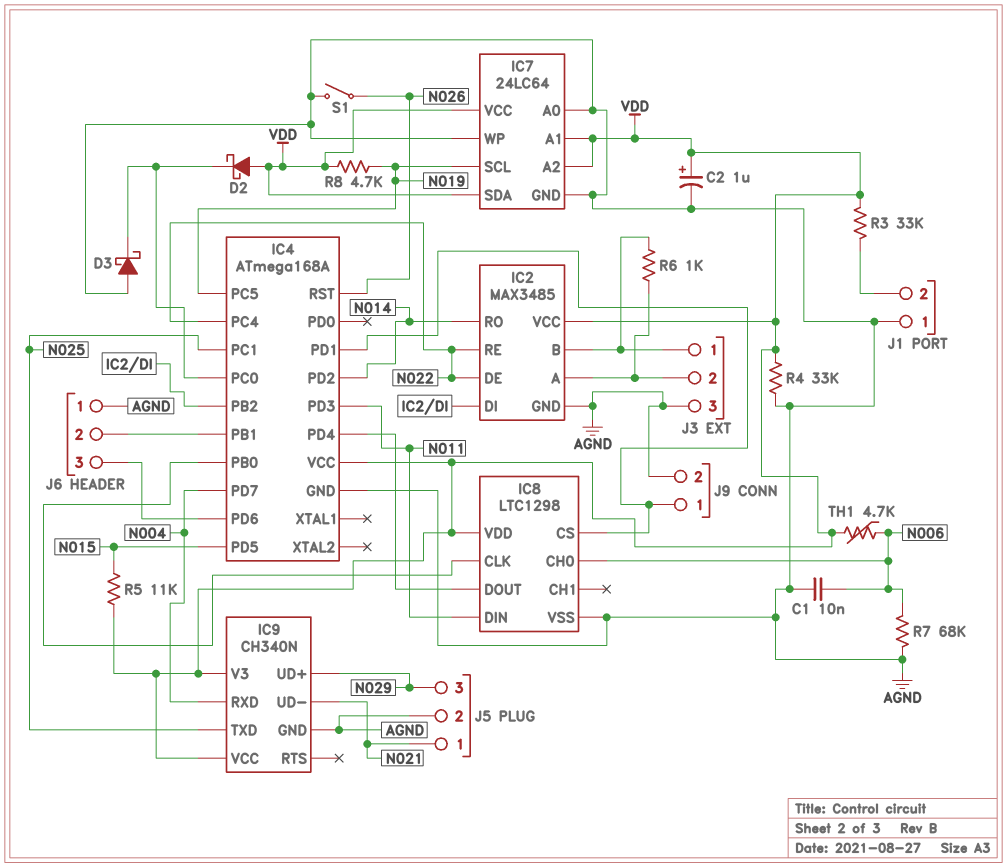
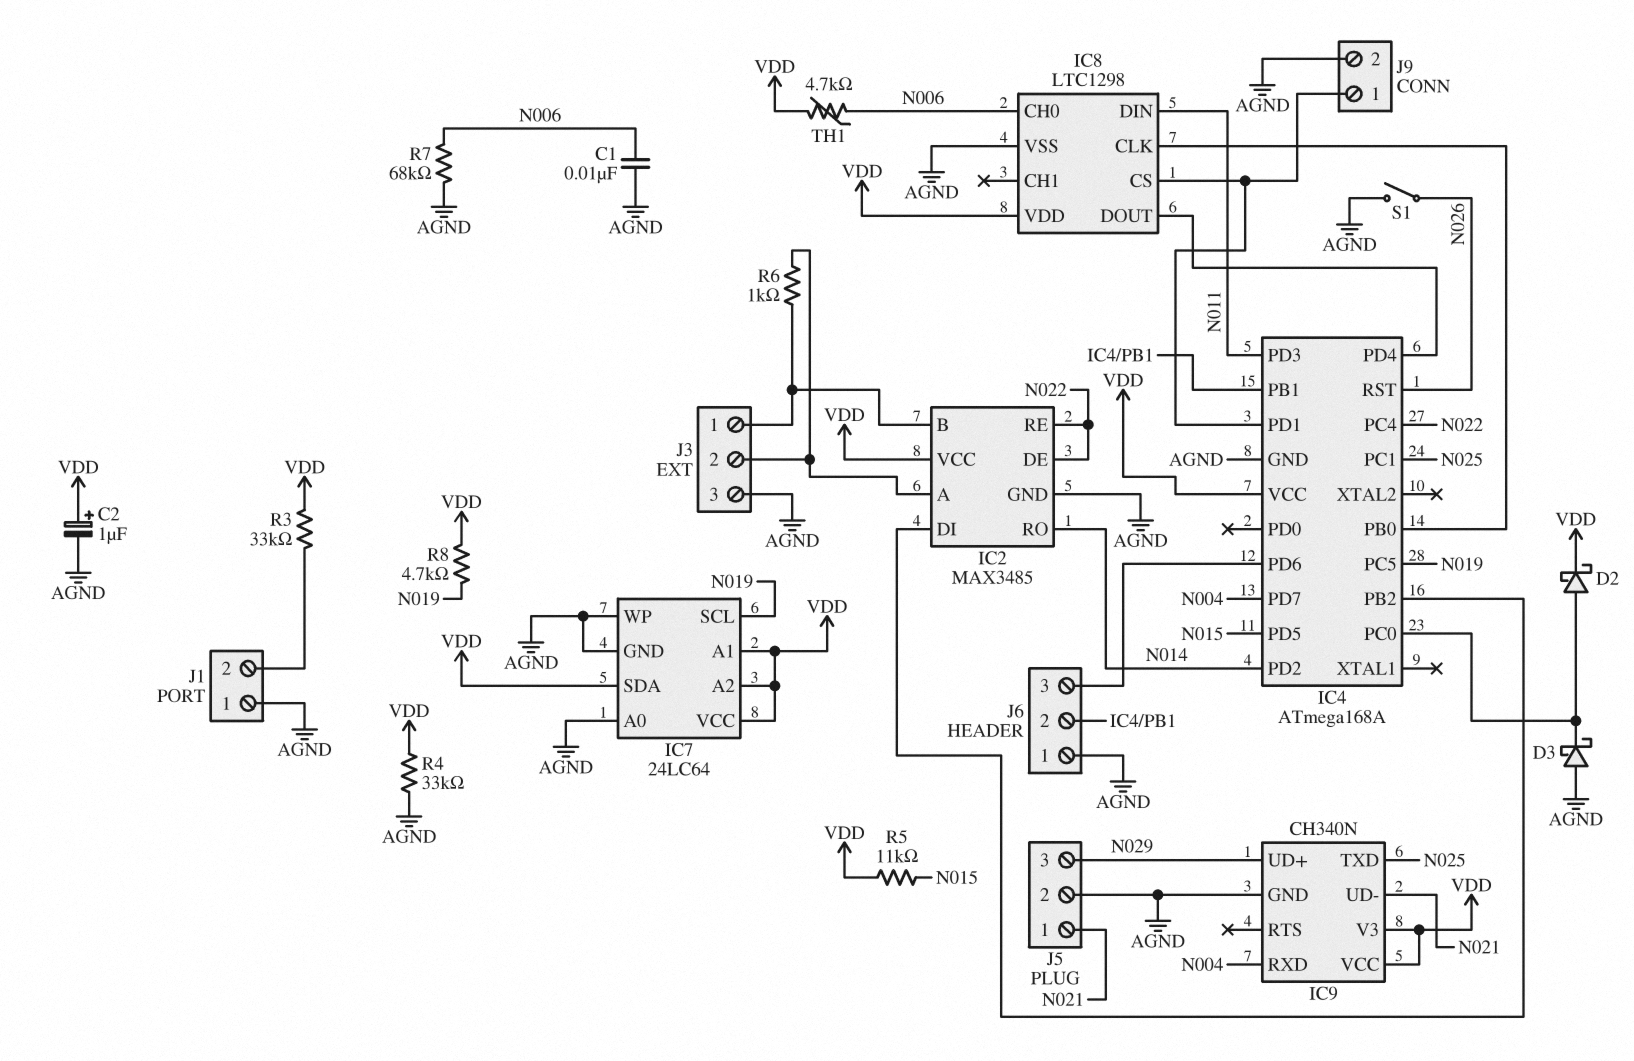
D2: schottky (A VDD, K IC4/PC0) -> schottky (A IC4/PC0, K VDD)

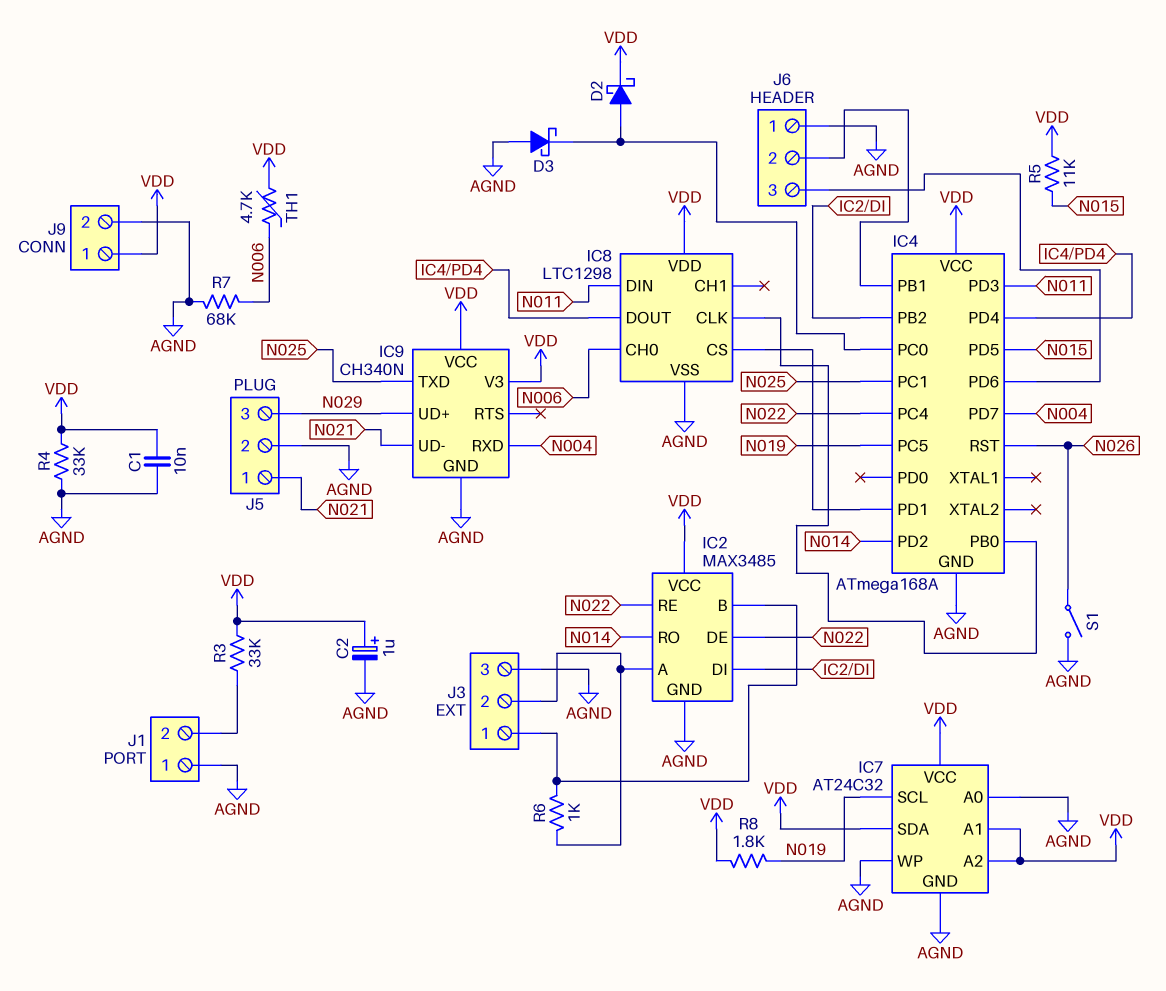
C1: 10nF (AGND, N006) -> 10nF (AGND, VDD)
IC7: 24LC64 -> AT24C32
J9 pin 1: IC4/PD1 -> VDD
R8: 4.7k (N019, VDD) -> 1.8k (N019, VDD)

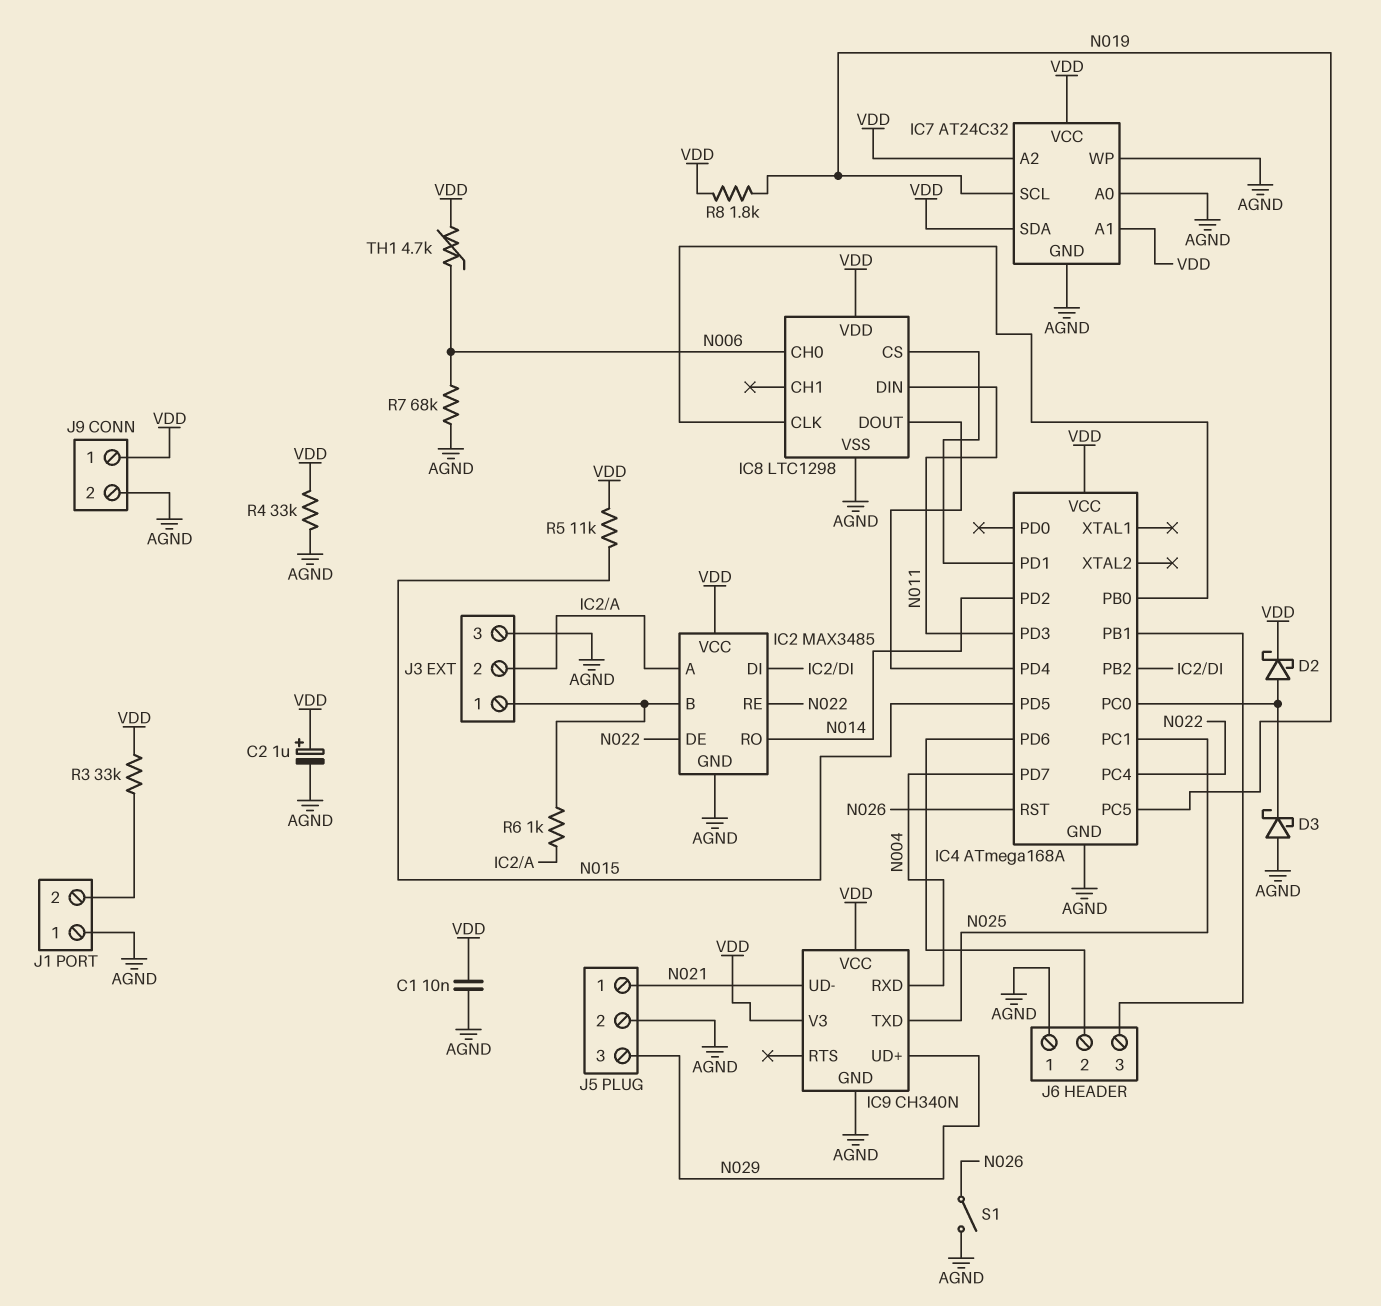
J6 pin 2: IC4/PB1 -> IC4/PD6
J6 pin 3: IC4/PD6 -> IC4/PB1

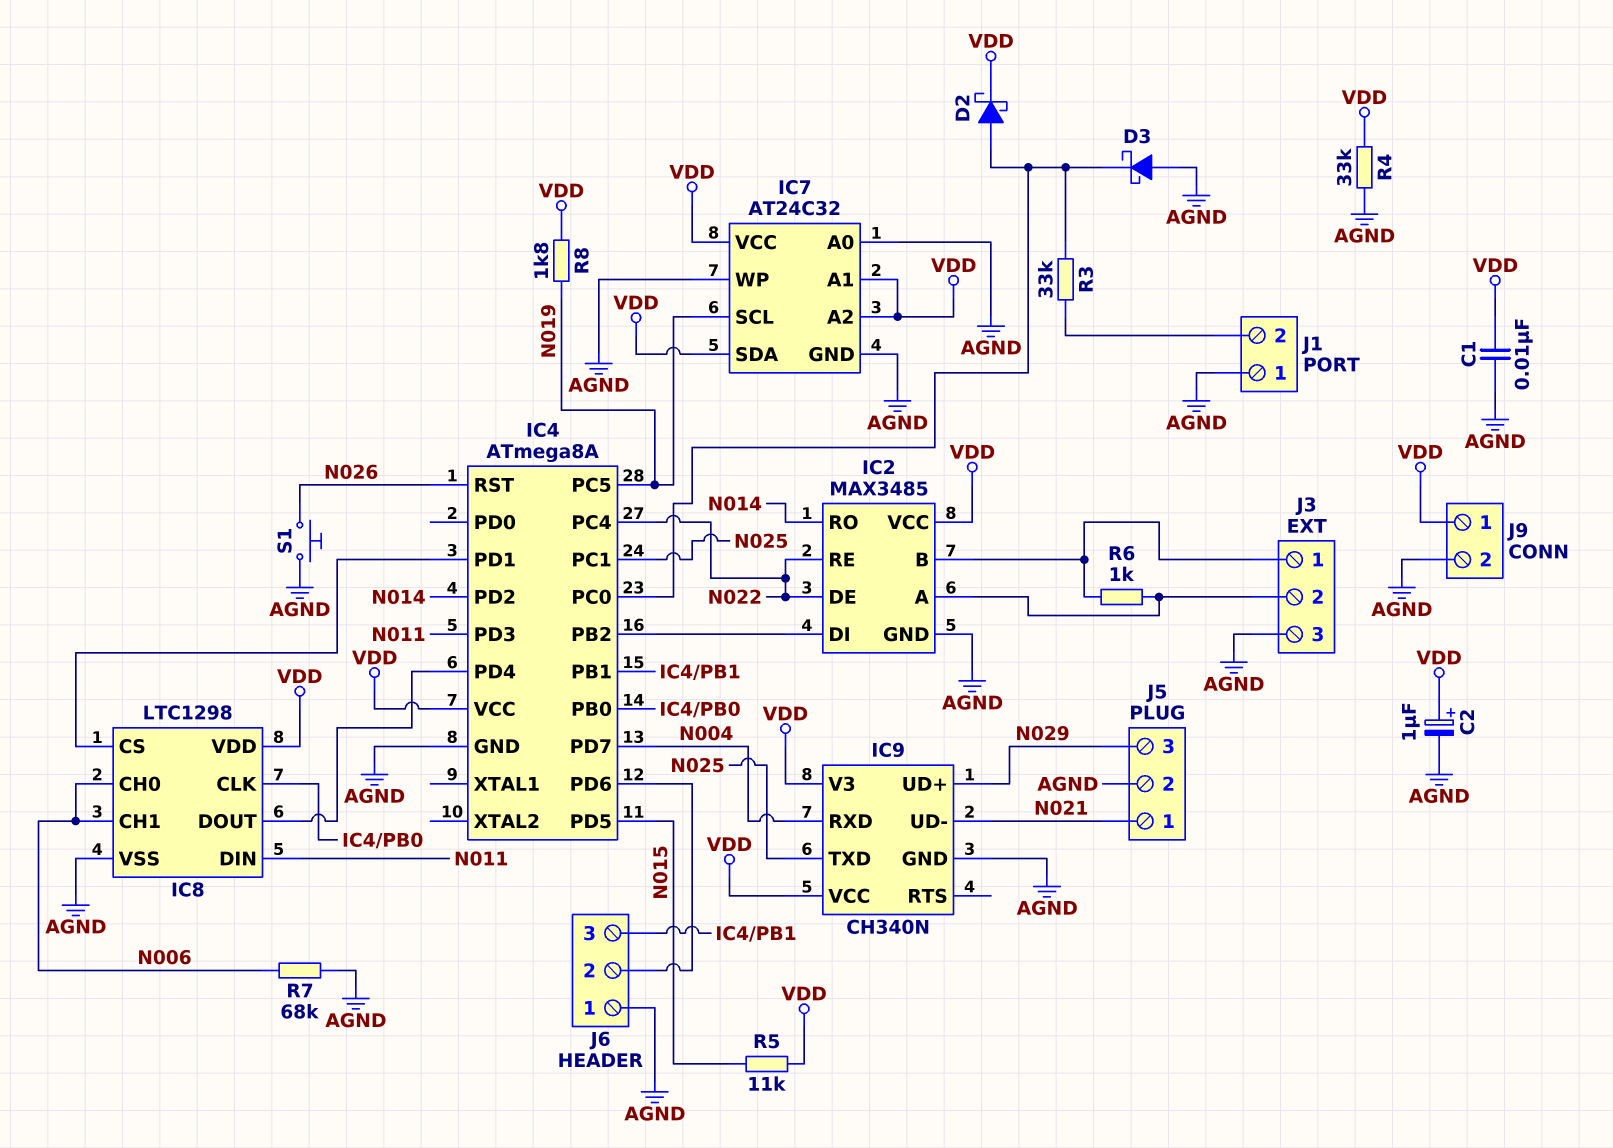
IC4: ATmega168A -> ATmega8A
IC8 pin CH1: none -> N006
R3: 33k (J1/2, VDD) -> 33k (IC4/PC0, J1/2)
S1: switch (AGND, N026) -> button (AGND, N026)
TH1: 4.7k (N006, VDD) -> none

